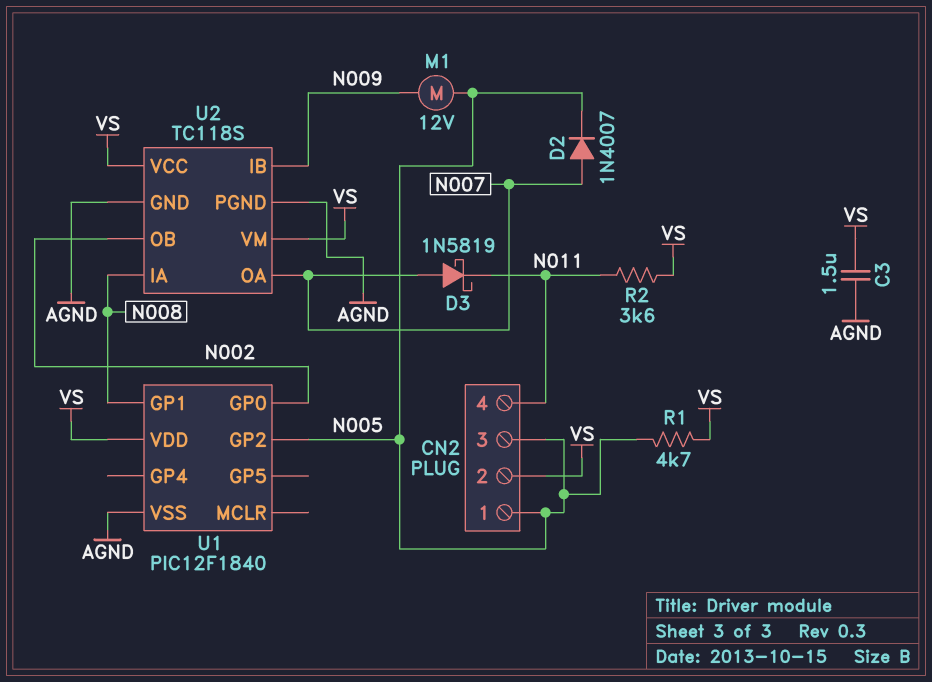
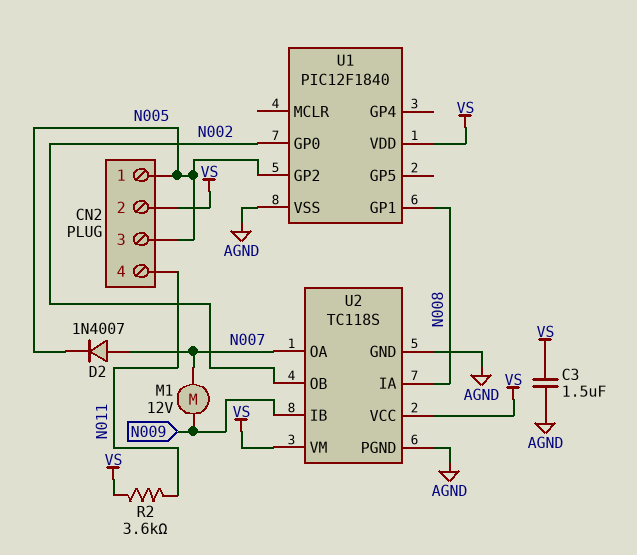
D3: schottky 1N5819 (A N007, K N011) -> none
M1: motor 12V (N005, N009) -> motor 12V (N007, N009)
R1: 4.7k (N005, VS) -> none

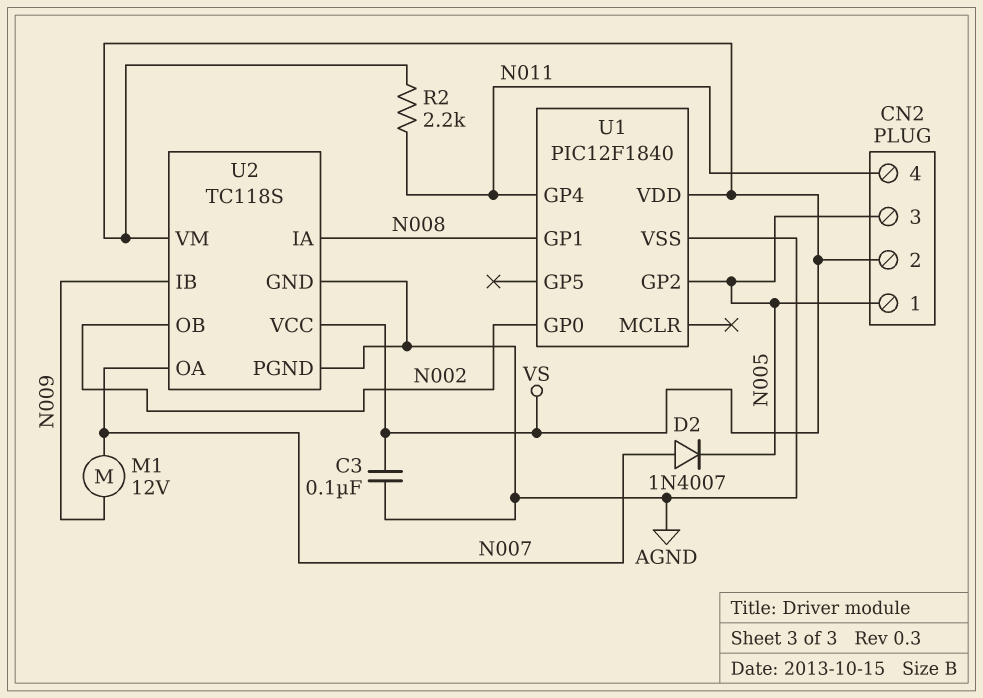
C3: 1.5uF (AGND, VS) -> 100nF (AGND, VS)
R2: 3.6k (N011, VS) -> 2.2k (N011, VS)
U1 pin GP4: none -> N011

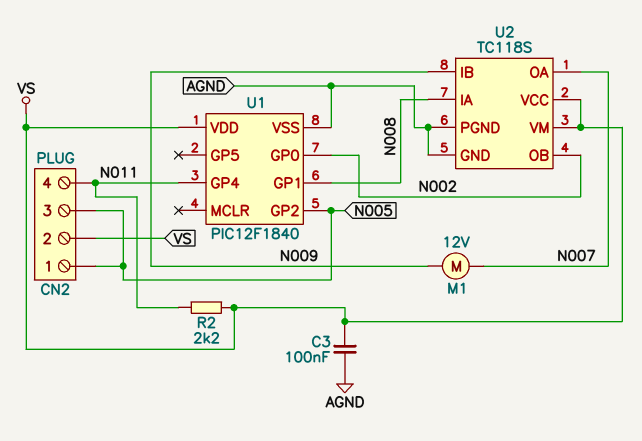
D2: diode 1N4007 (A N007, K N005) -> none

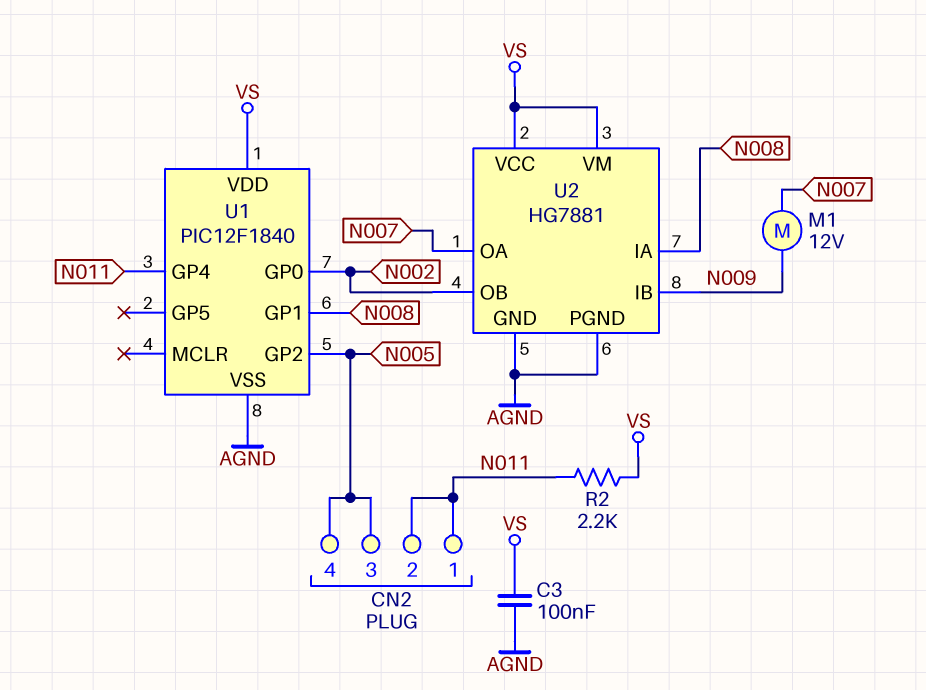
CN2 pin 1: N005 -> N011
CN2 pin 2: VS -> N011
CN2 pin 4: N011 -> N005
U2: TC118S -> HG7881

